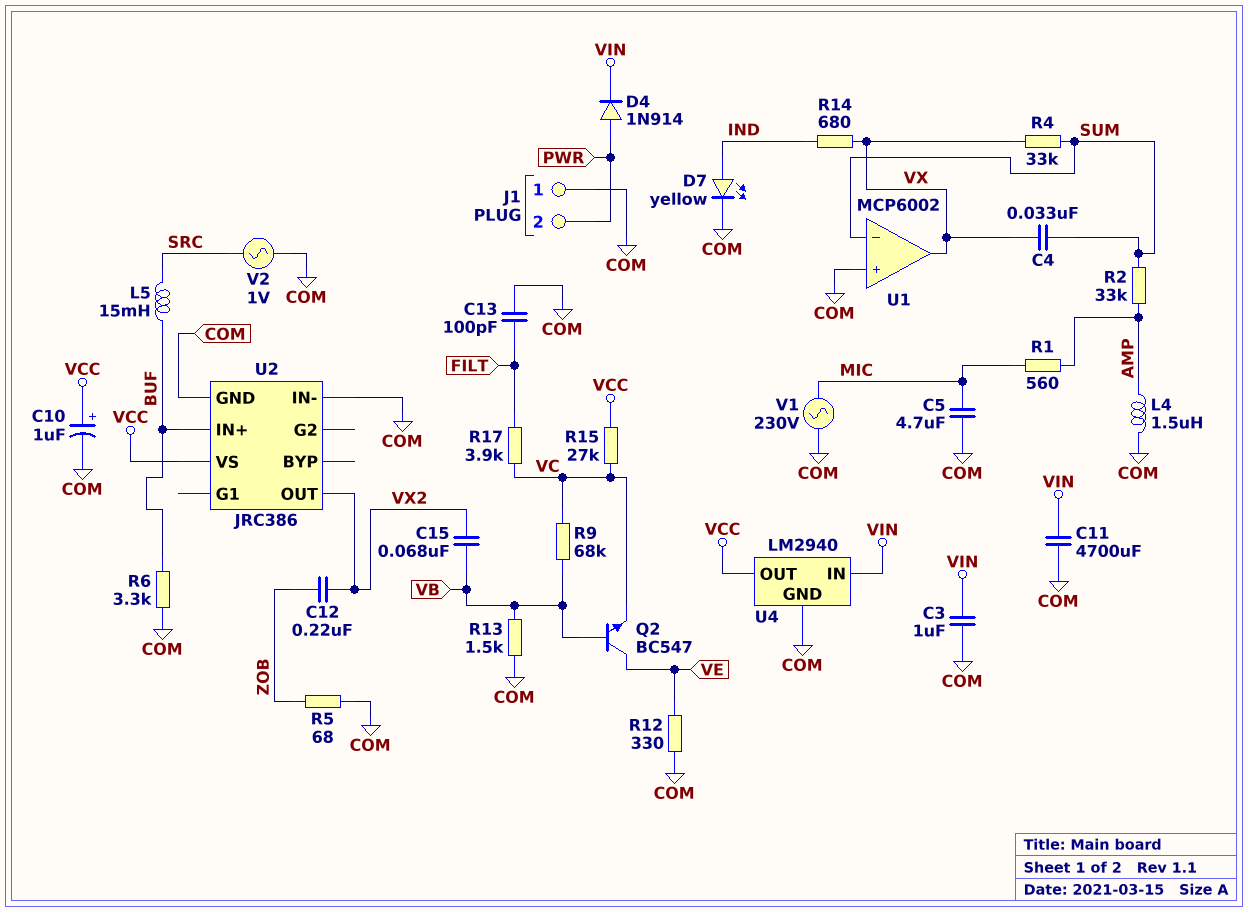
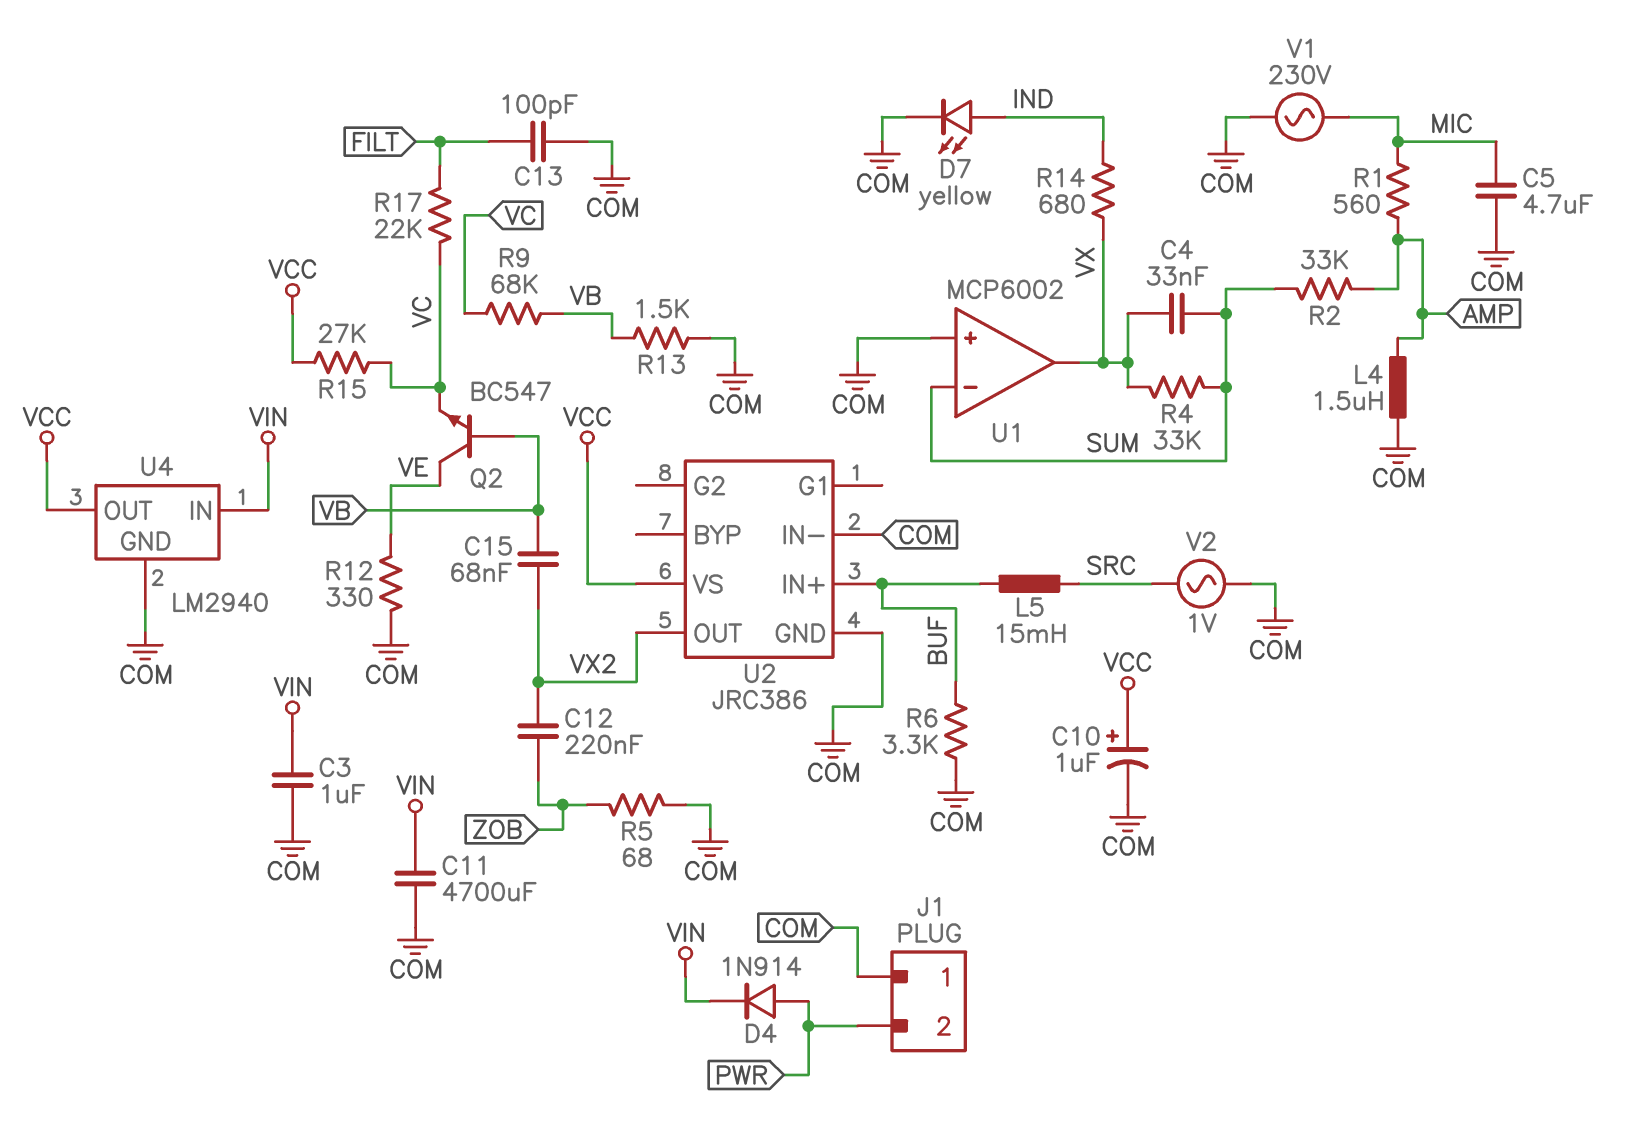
R17: 3.9k (FILT, VC) -> 22k (FILT, VC)

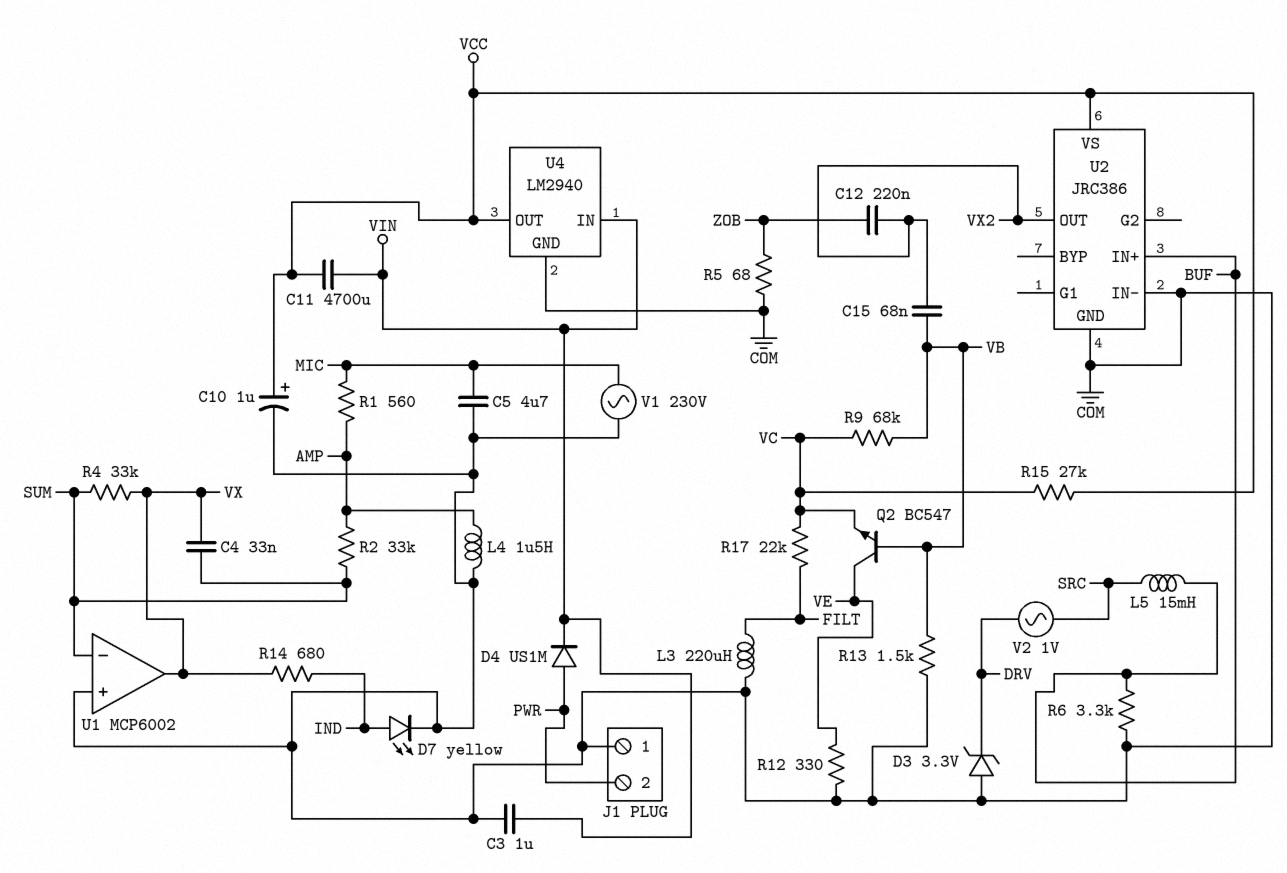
C11: 4700uF (COM, VIN) -> 4700uF (VCC, VIN)
C13: 100pF (COM, FILT) -> none
D3: none -> zener 3.3V (A COM, K DRV)
D4: diode 1N914 (A PWR, K VIN) -> diode US1M (A PWR, K VIN)
L3: none -> 220uH (COM, FILT)
V2: AC 1V (COM, SRC) -> AC 1V (DRV, SRC)

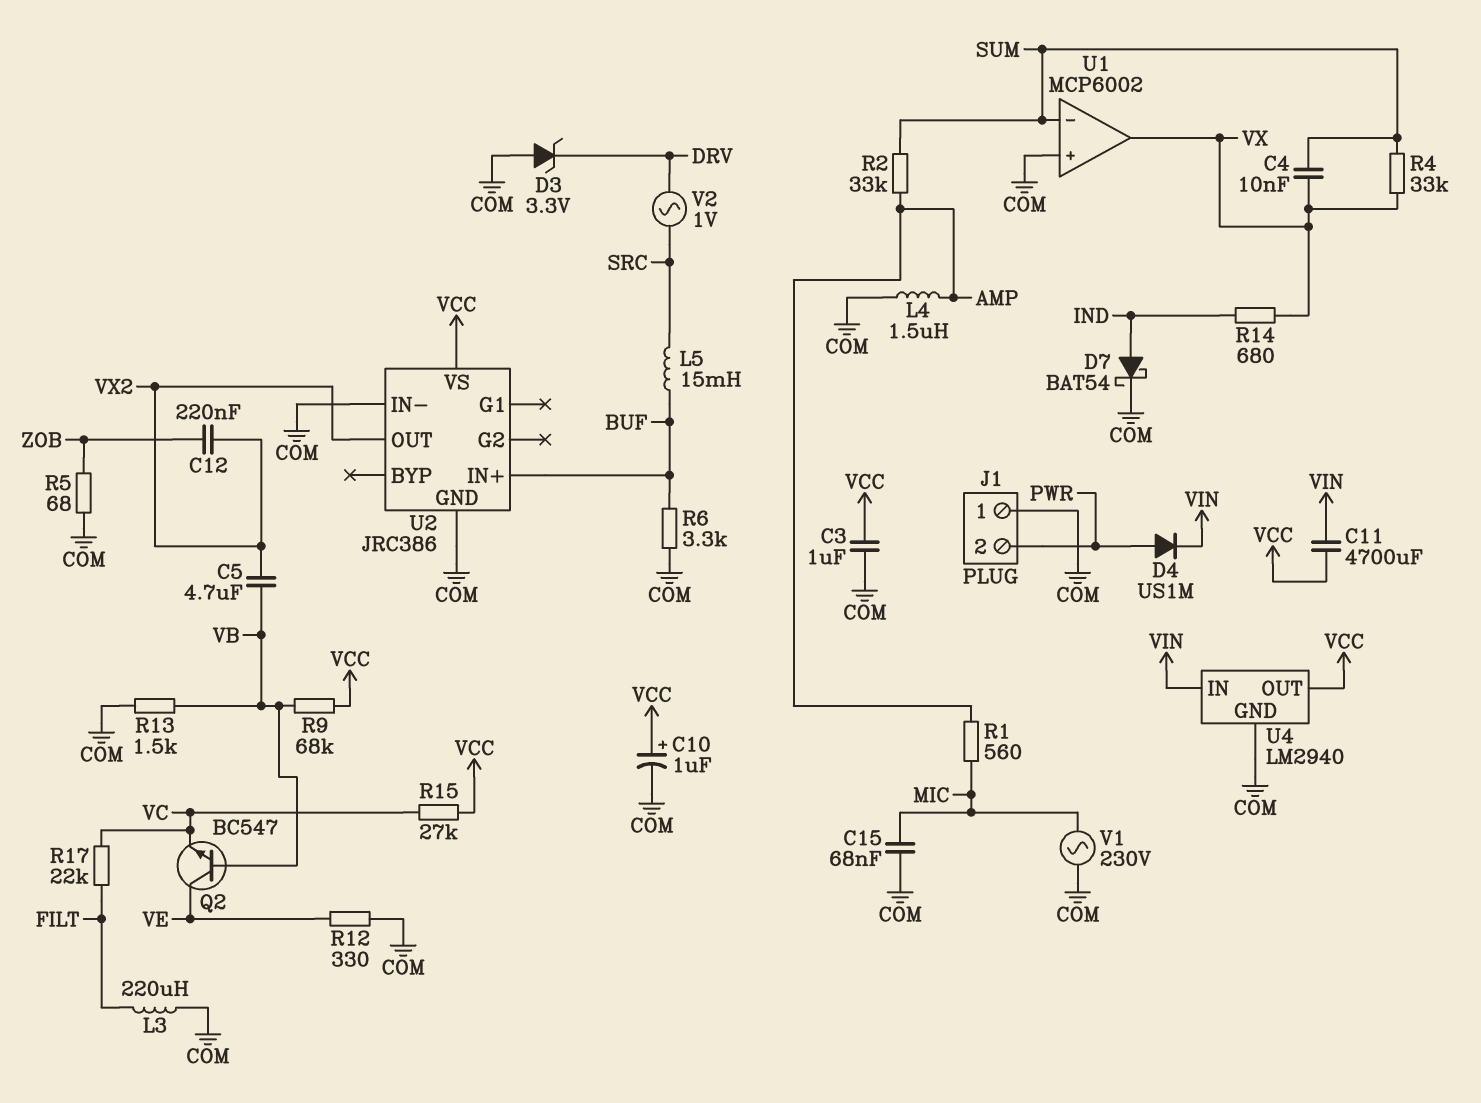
C3: 1uF (COM, VIN) -> 1uF (COM, VCC)
C4: 33nF (SUM, VX) -> 10nF (SUM, VX)
C5: 4.7uF (COM, MIC) -> 4.7uF (VB, VX2)
C15: 68nF (VB, VX2) -> 68nF (COM, MIC)
D7: LED yellow (A IND, K COM) -> schottky BAT54 (A IND, K COM)
R9: 68k (VB, VC) -> 68k (VB, VCC)

